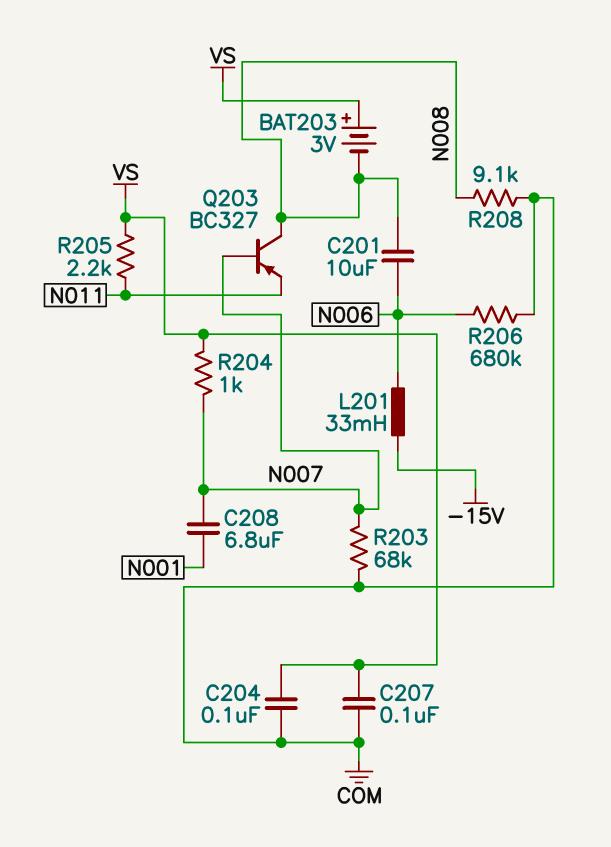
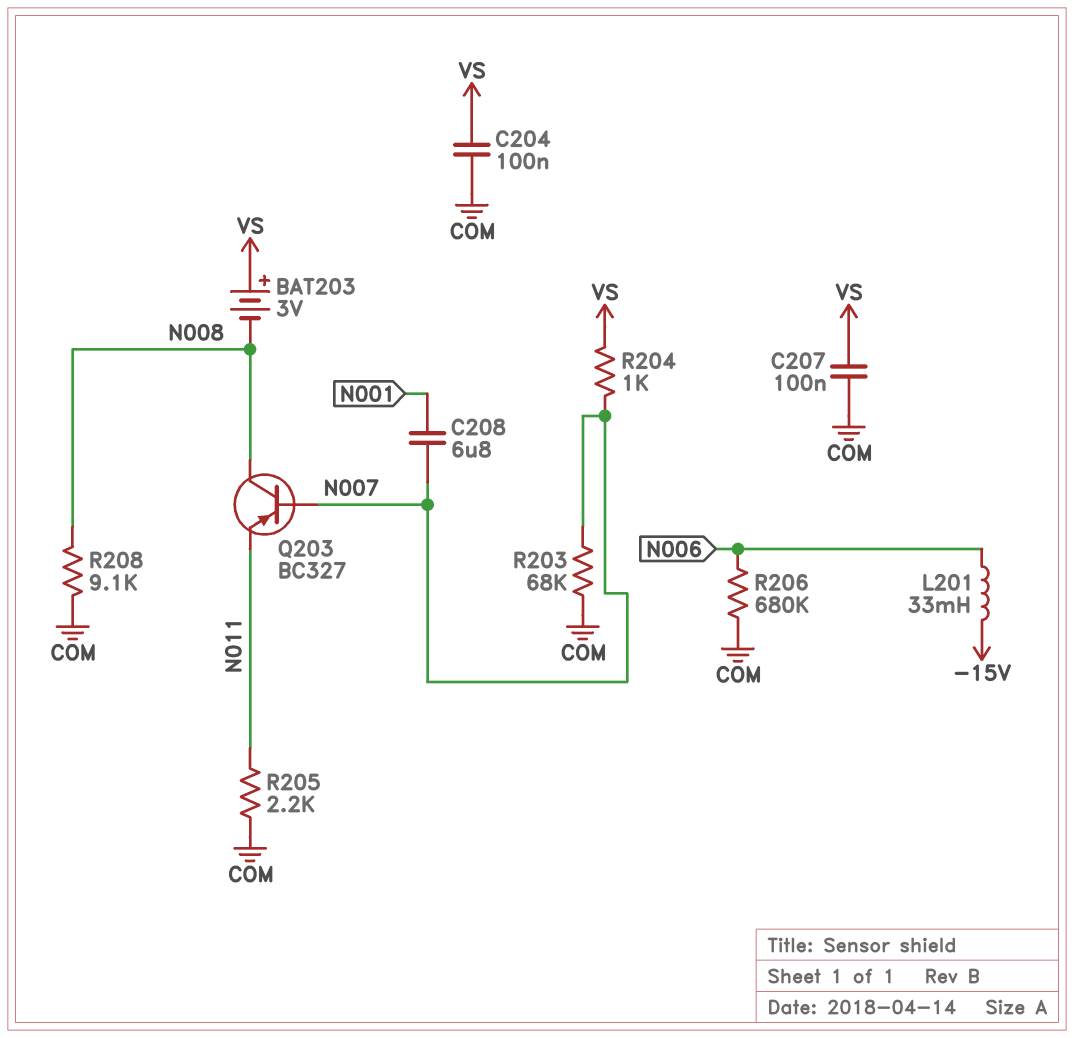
C201: 10uF (N006, N008) -> none
R205: 2.2k (N011, VS) -> 2.2k (COM, N011)

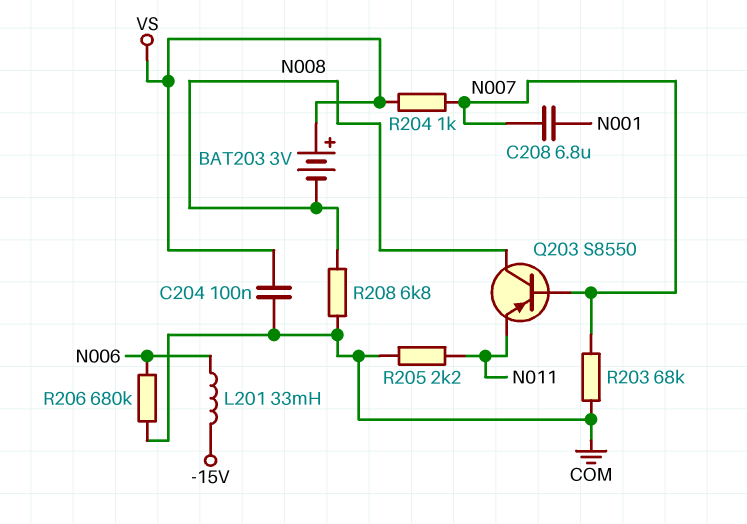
C207: 100nF (COM, VS) -> none
Q203: PNP BC327 (B N007, C N008, E N011) -> PNP S8550 (B N007, C N008, E N011)
R208: 9.1k (COM, N008) -> 6.8k (COM, N008)

